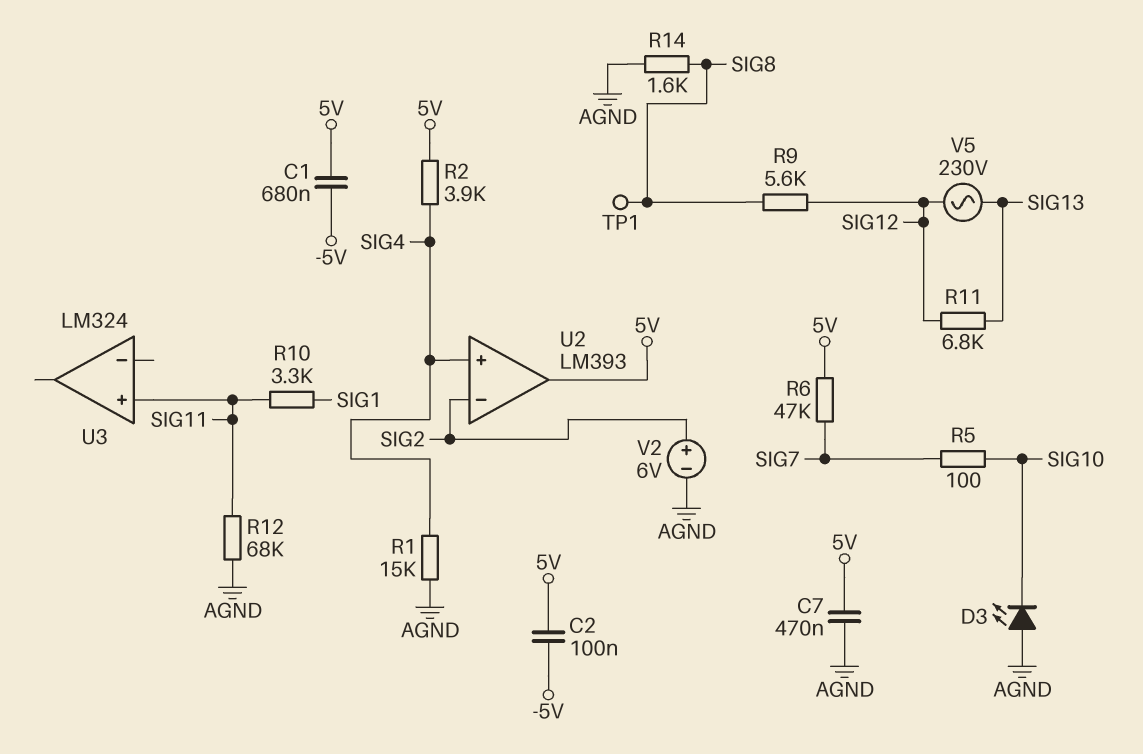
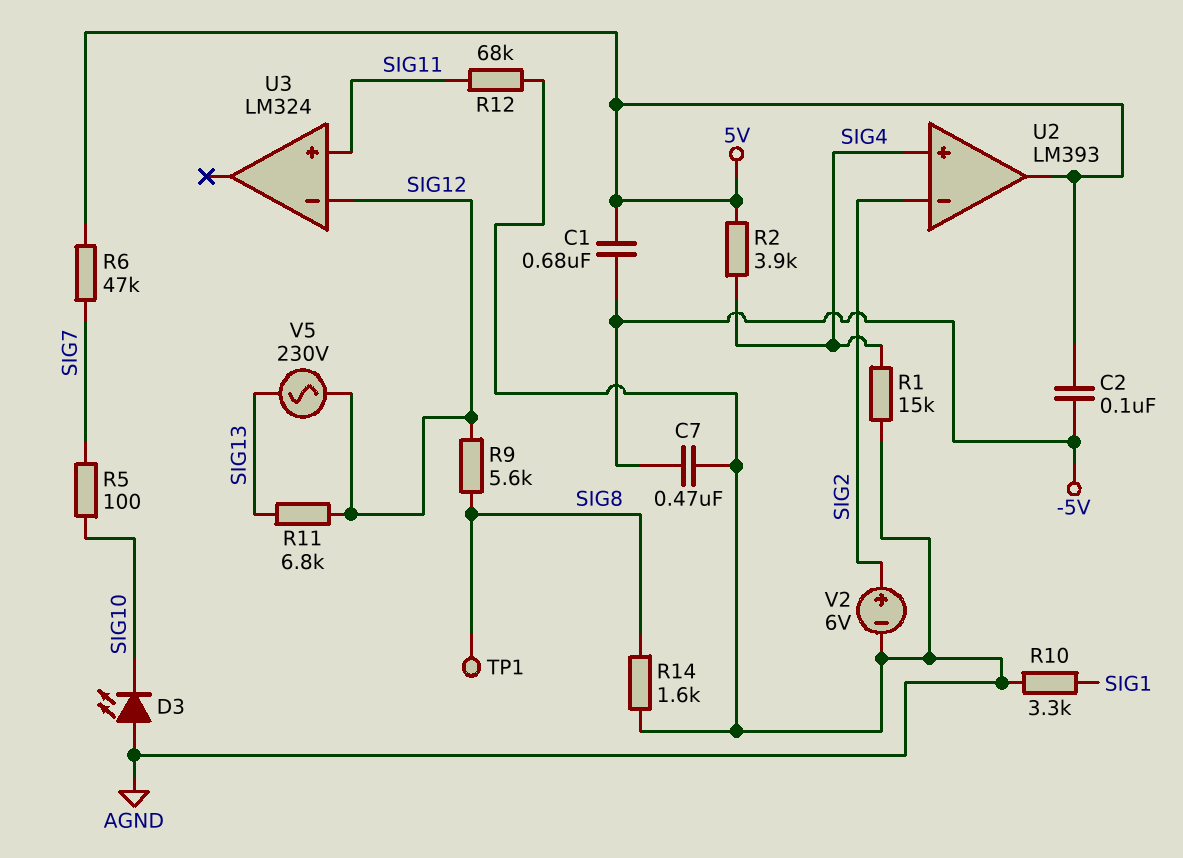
C7: 470nF (5V, AGND) -> 470nF (-5V, AGND)
R10: 3.3k (SIG1, SIG11) -> 3.3k (AGND, SIG1)
U3 pin in-: none -> SIG12

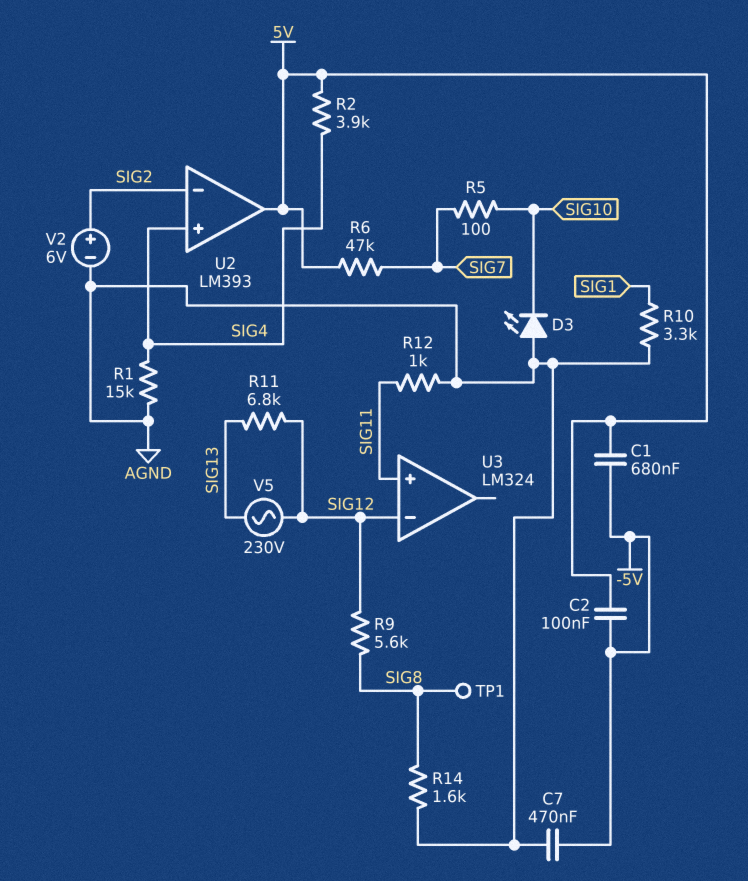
R12: 68k (AGND, SIG11) -> 1k (AGND, SIG11)

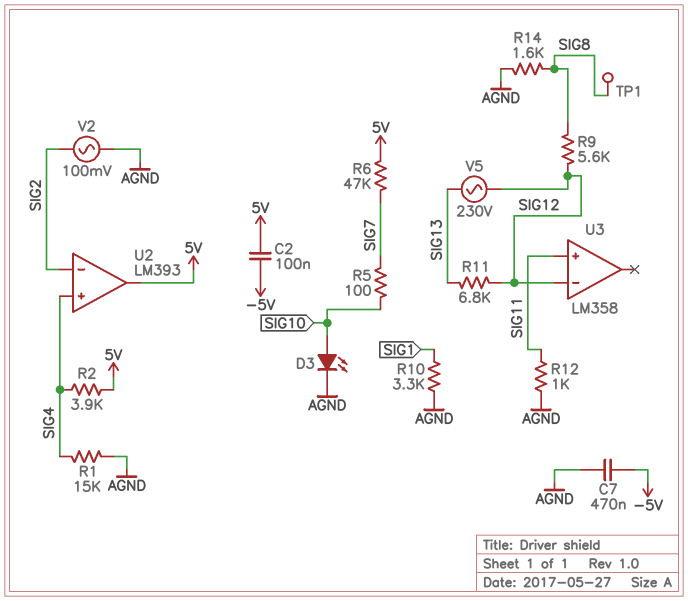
C1: 680nF (-5V, 5V) -> none
D3: LED (A AGND, K SIG10) -> LED (A SIG10, K AGND)
U3: LM324 -> LM358
V2: 6V (plus SIG2, minus AGND) -> AC 100mV (AGND, SIG2)

